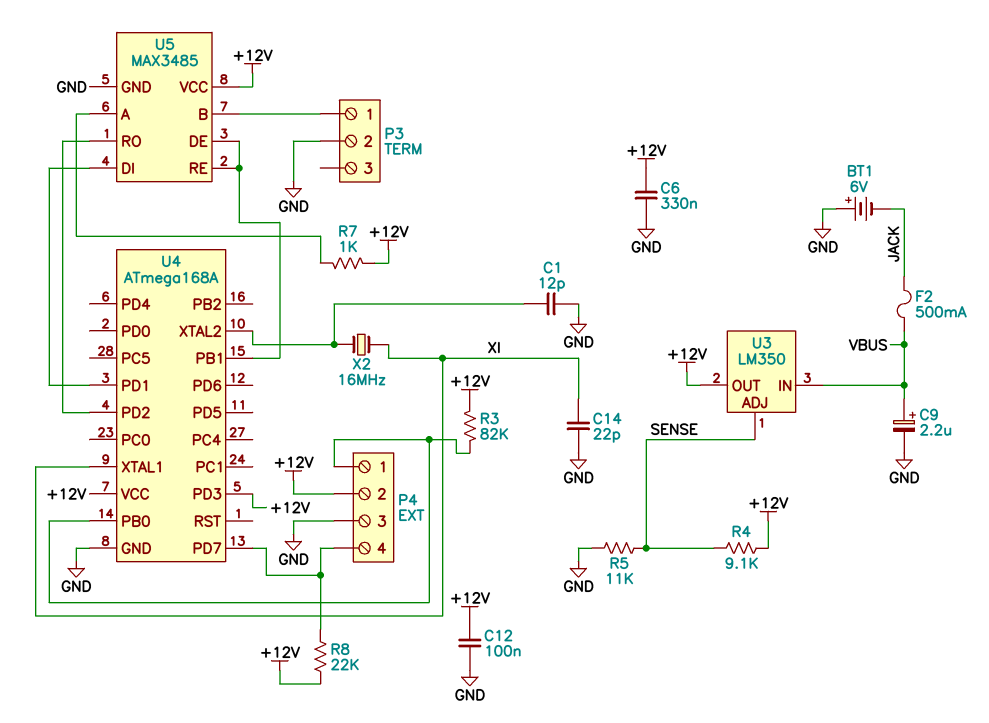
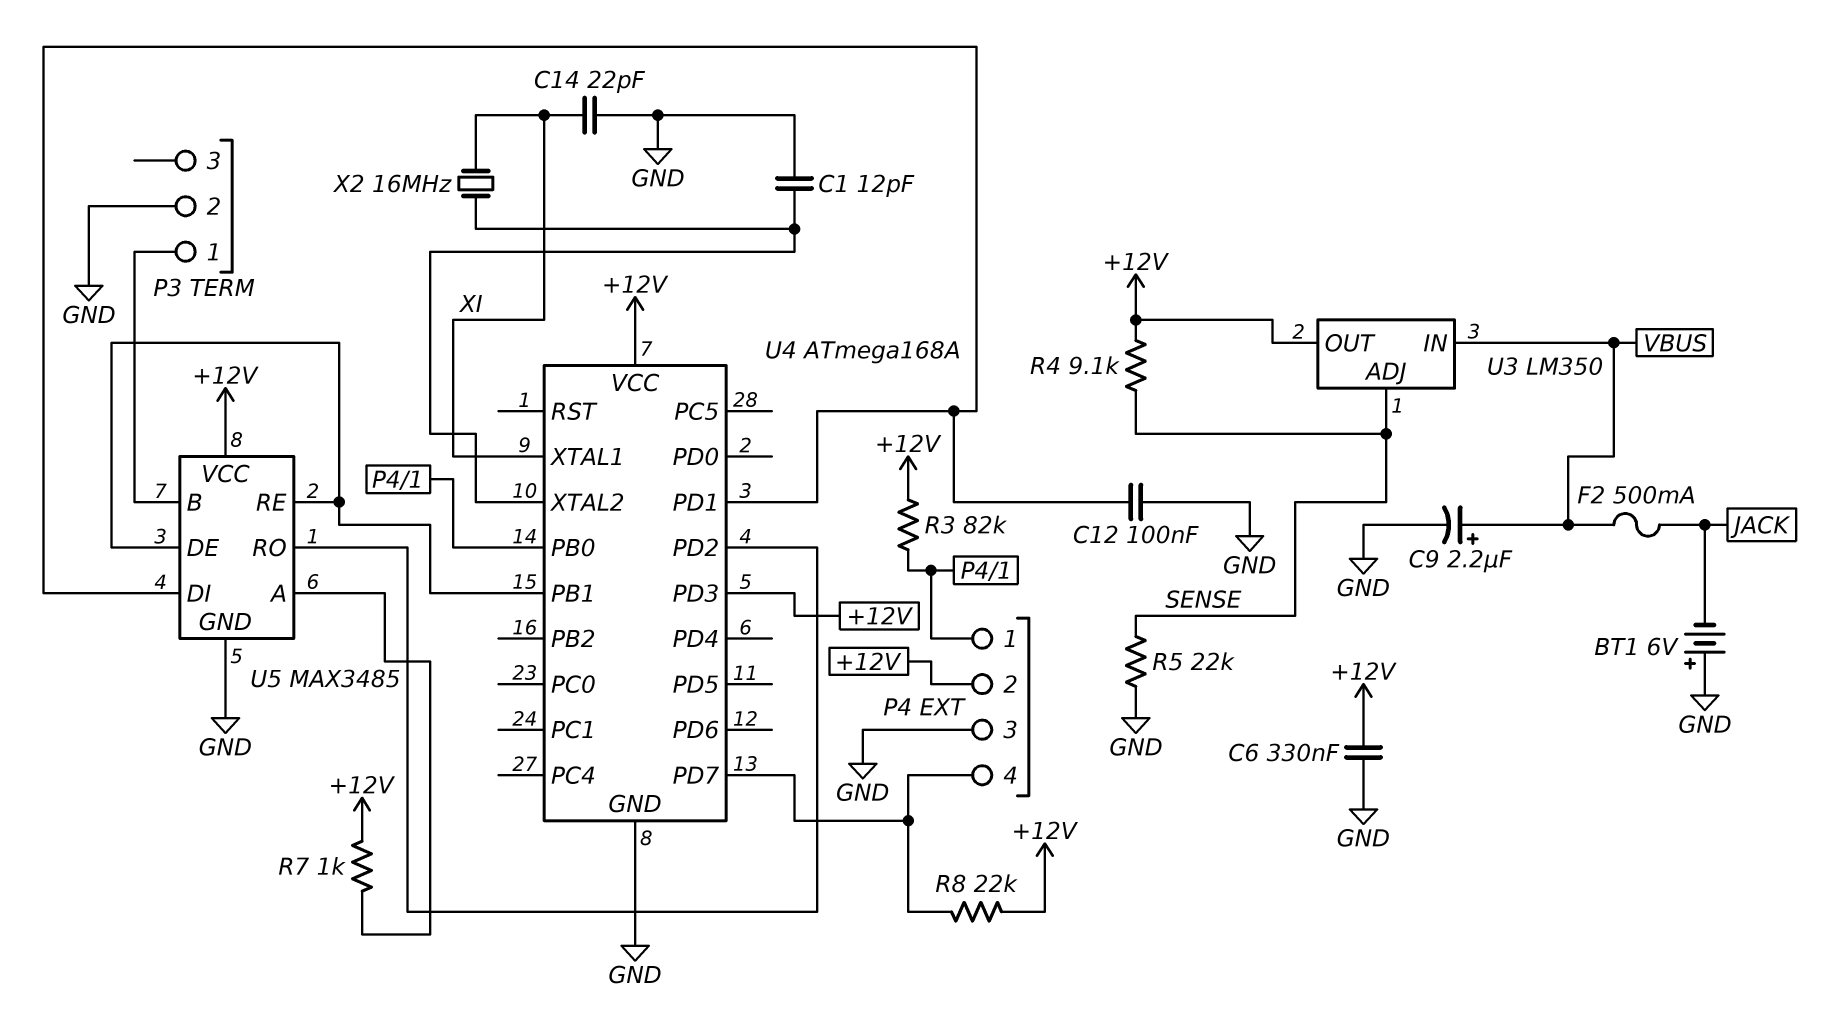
C12: 100nF (+12V, GND) -> 100nF (GND, U4/PD1)
R5: 11k (GND, SENSE) -> 22k (GND, SENSE)

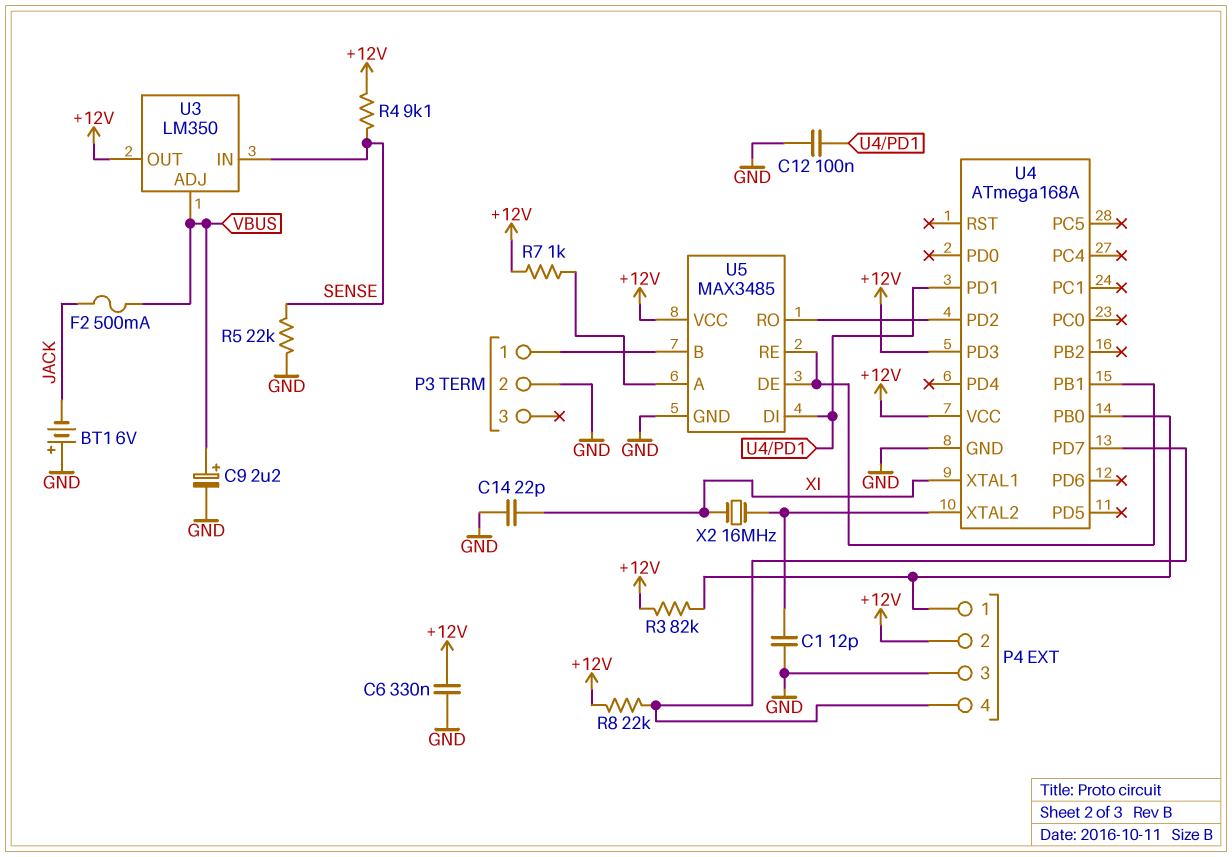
U3 pin ADJ: SENSE -> VBUS
U3 pin IN: VBUS -> SENSE

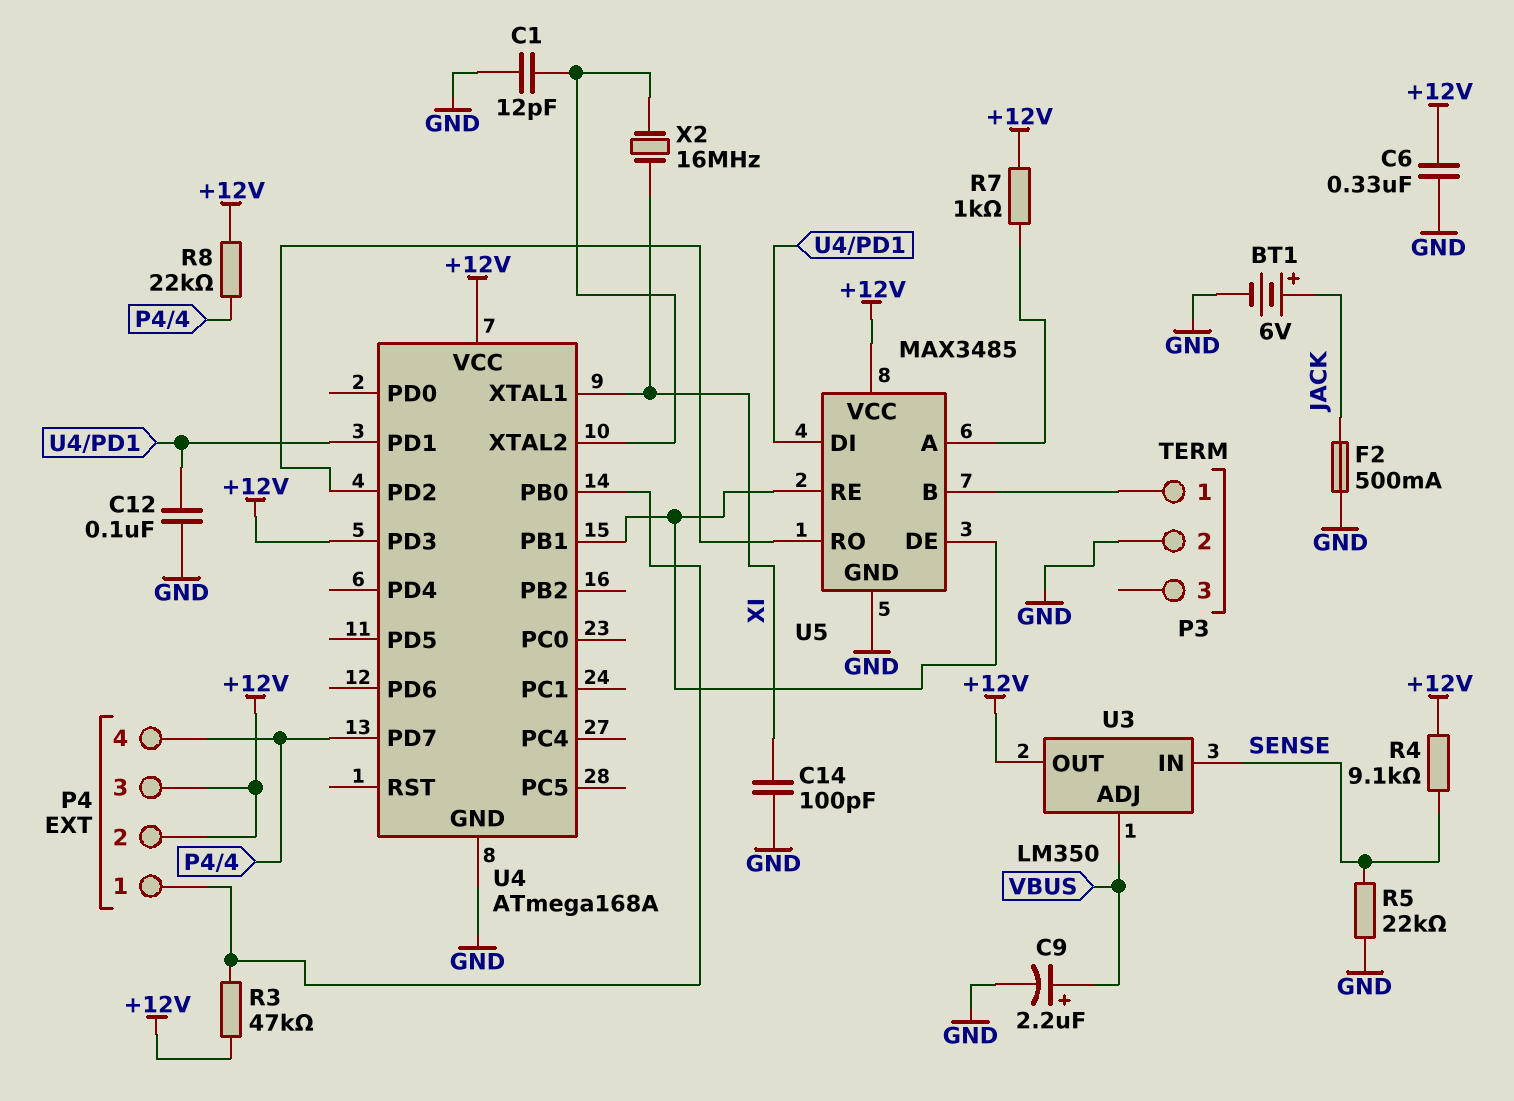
BT1: 6V (plus GND, minus JACK) -> 6V (plus JACK, minus GND)
C14: 22pF (GND, XI) -> 100pF (GND, XI)
F2: 500mA (JACK, VBUS) -> 500mA (GND, JACK)
P4 pin 3: GND -> +12V
R3: 82k (+12V, P4/1) -> 47k (+12V, P4/1)

